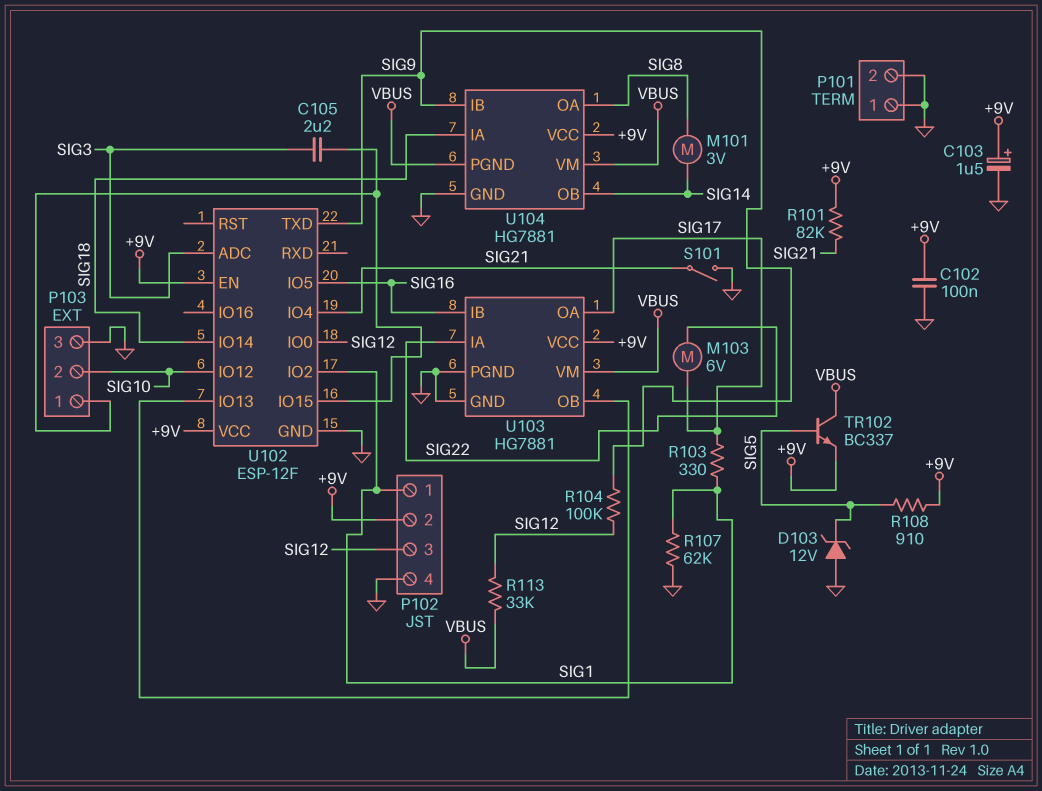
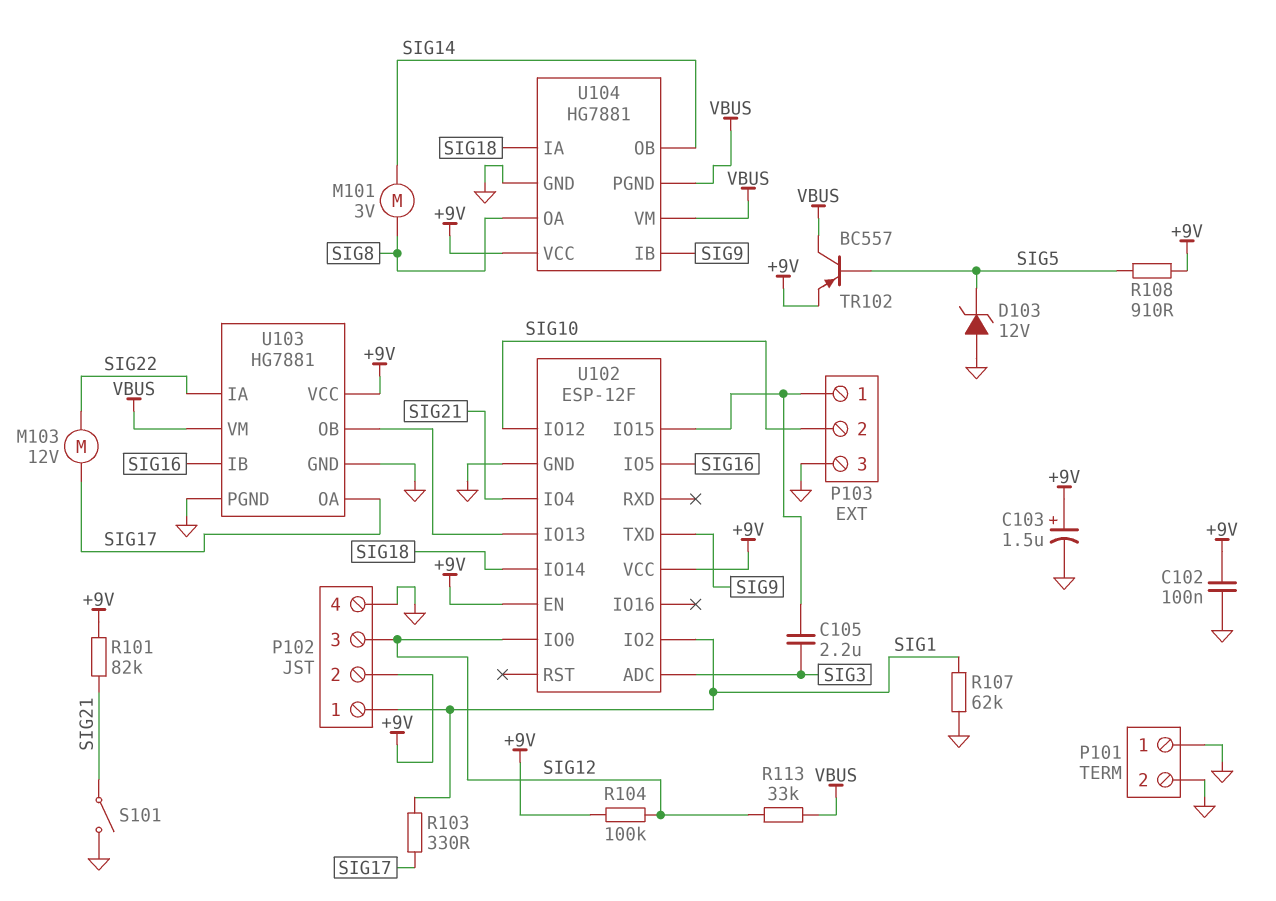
M103: motor 6V (SIG17, SIG22) -> motor 12V (SIG17, SIG22)
R104: 100k (SIG9, SIG12) -> 100k (+9V, SIG12)
TR102: NPN BC337 (B SIG5, C VBUS, E +9V) -> PNP BC557 (B SIG5, C VBUS, E +9V)

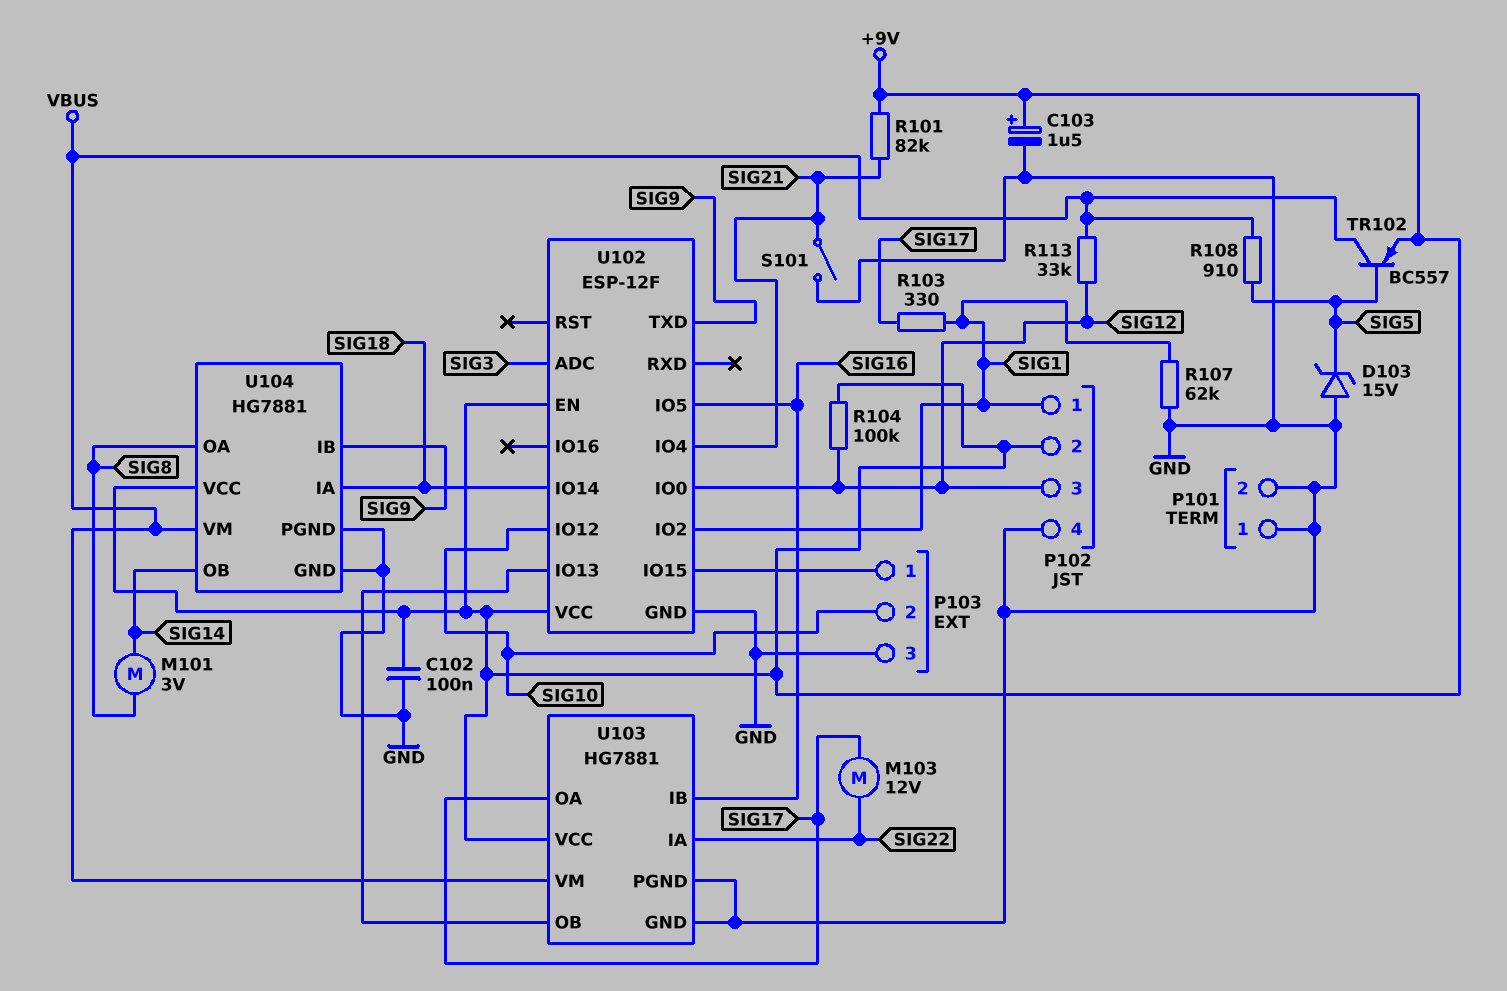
C105: 2.2uF (P103/1, SIG3) -> none
D103: zener 12V (A GND, K SIG5) -> zener 15V (A GND, K SIG5)
R108: 910 (+9V, SIG5) -> 910 (SIG5, VBUS)
U104 pin PGND: VBUS -> GND

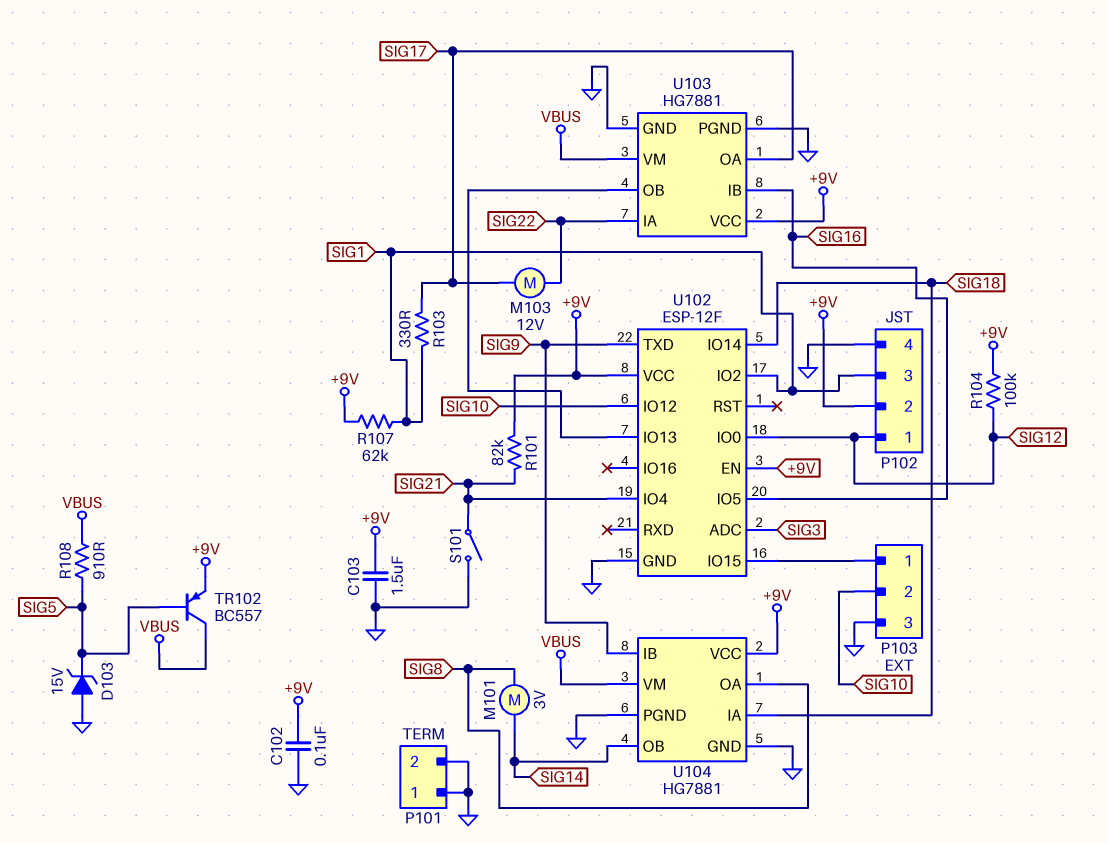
C103: 1.5uF (plus +9V, minus GND) -> 1.5uF (+9V, GND)
P102 pin 1: SIG1 -> SIG12
P102 pin 3: SIG12 -> SIG1
R107: 62k (GND, SIG1) -> 62k (+9V, SIG1)
R113: 33k (SIG12, VBUS) -> none

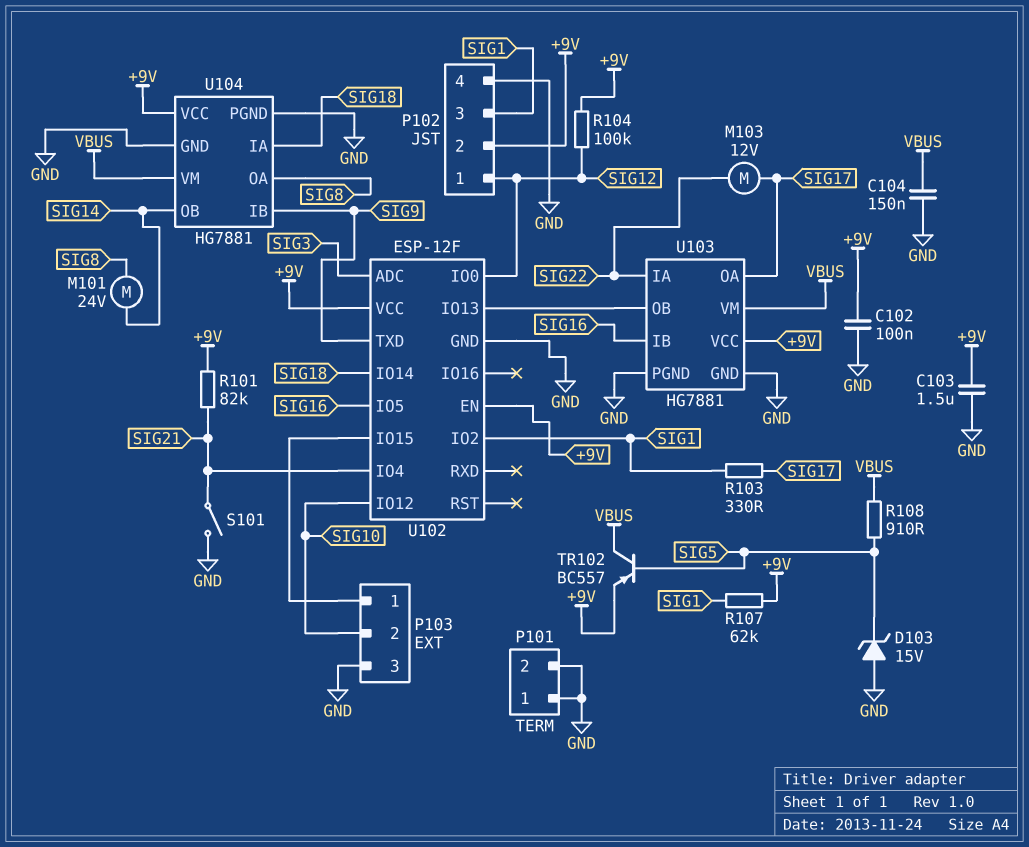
C104: none -> 150nF (GND, VBUS)
M101: motor 3V (SIG8, SIG14) -> motor 24V (SIG8, SIG14)

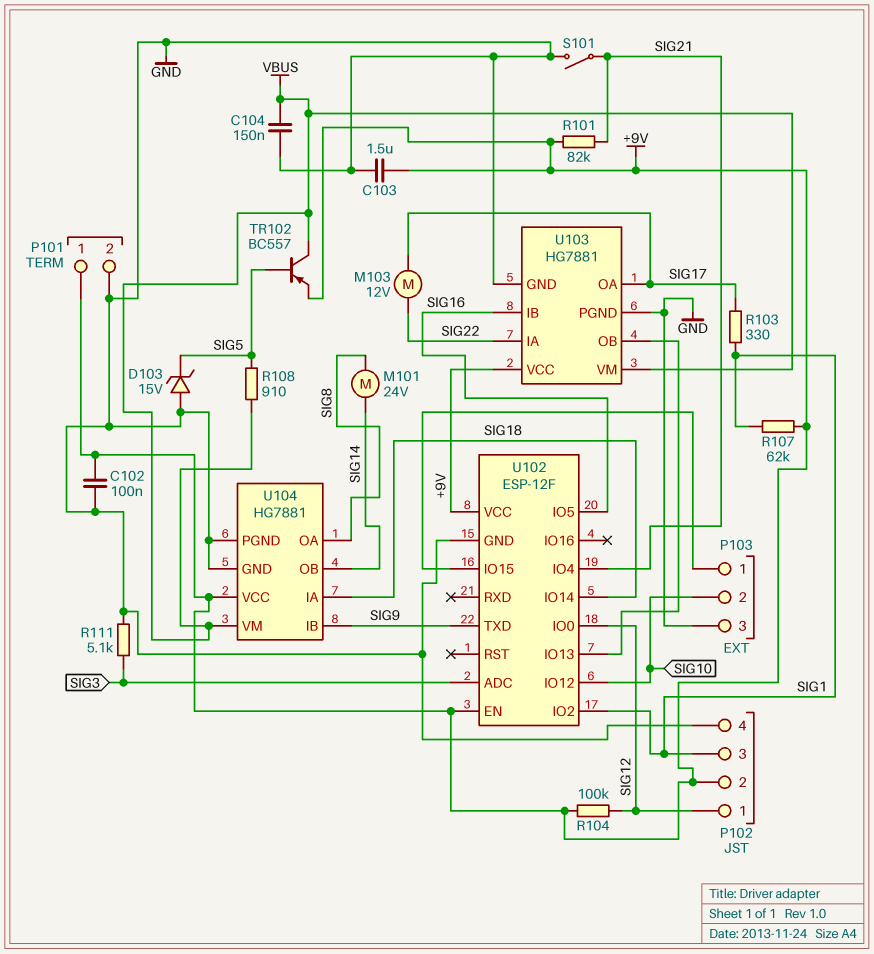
P101 pin 1: GND -> +9V
R111: none -> 5.1k (GND, SIG3)

